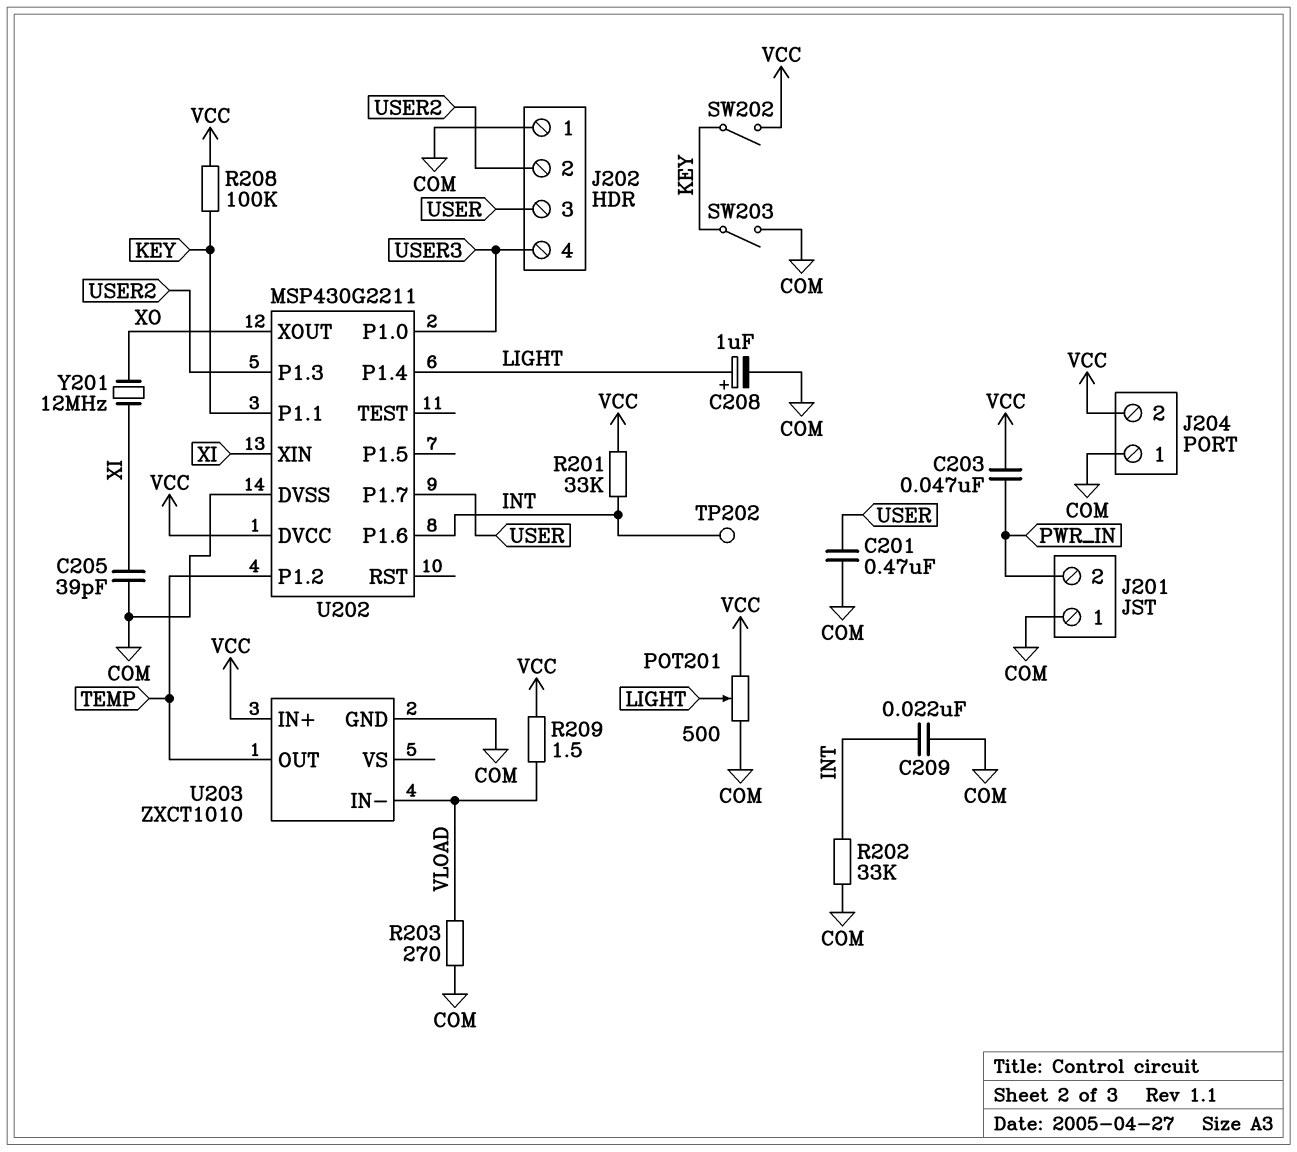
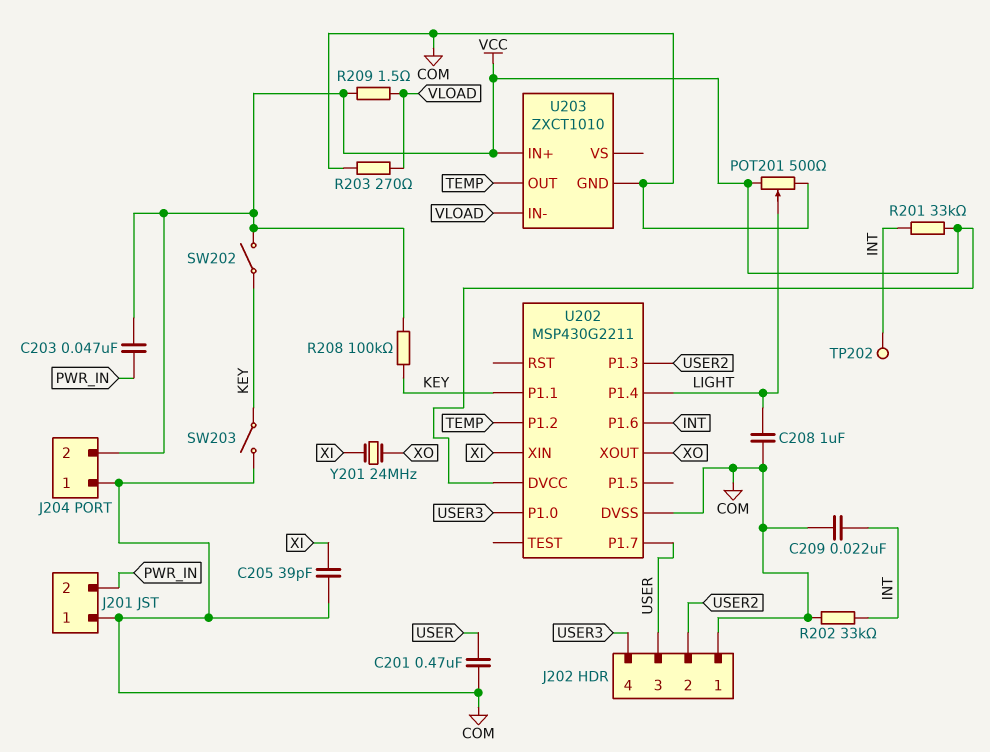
C208: 1uF (plus LIGHT, minus COM) -> 1uF (COM, LIGHT)
Y201: 12MHz (XI, XO) -> 24MHz (XI, XO)

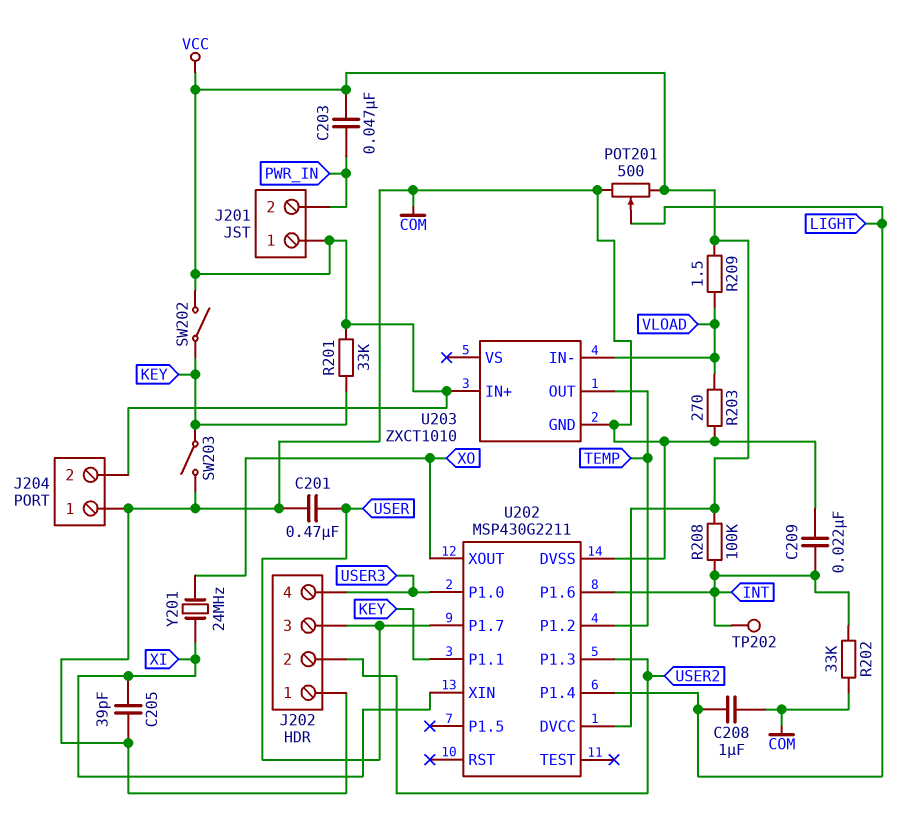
J201 pin 1: COM -> VCC
R201: 33k (INT, VCC) -> 33k (KEY, VCC)
R208: 100k (KEY, VCC) -> 100k (INT, VCC)

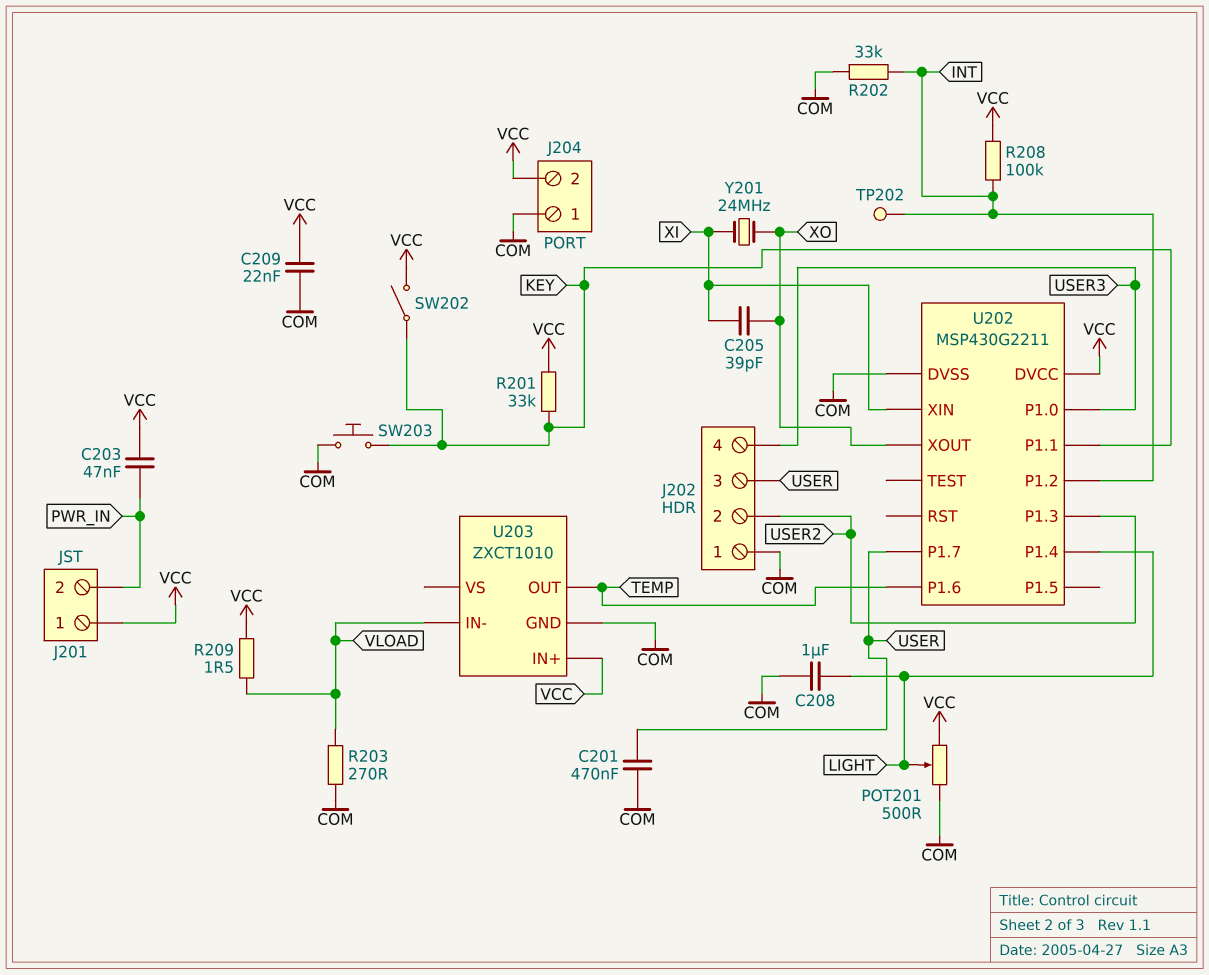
C205: 39pF (COM, XI) -> 39pF (XI, XO)
C209: 22nF (COM, INT) -> 22nF (COM, VCC)
SW203: switch (COM, KEY) -> button (COM, KEY)
U202 pin P1.2: TEMP -> INT
U202 pin P1.6: INT -> TEMP

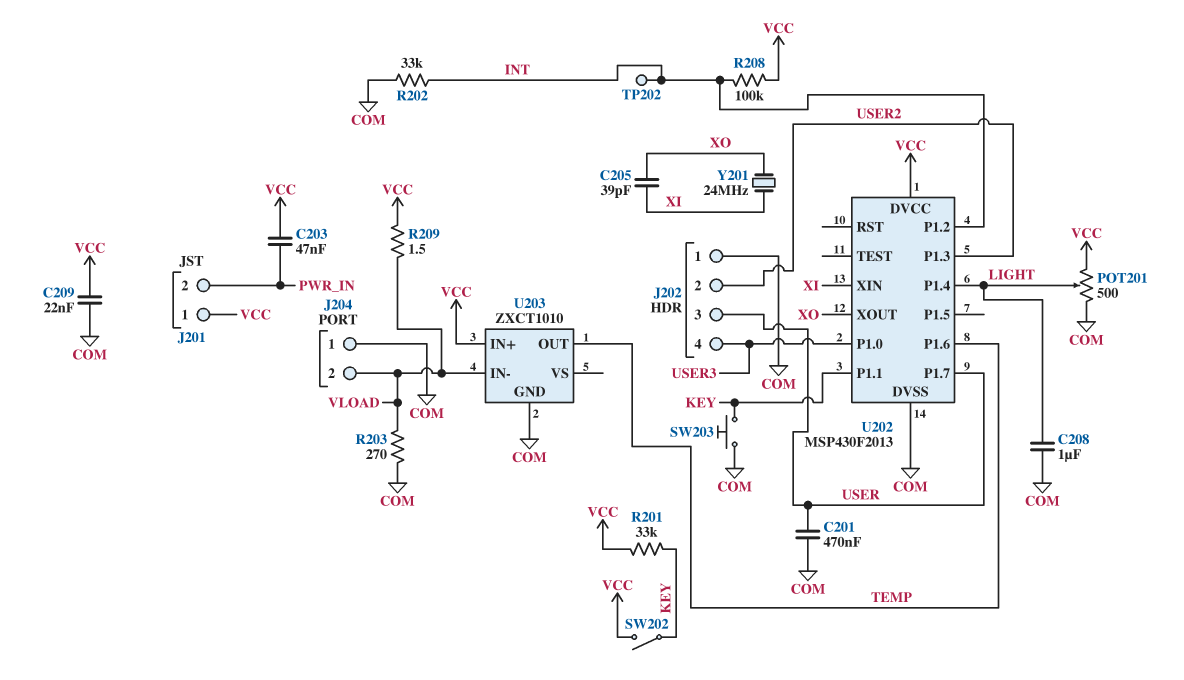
J204 pin 2: VCC -> VLOAD
U202: MSP430G2211 -> MSP430F2013

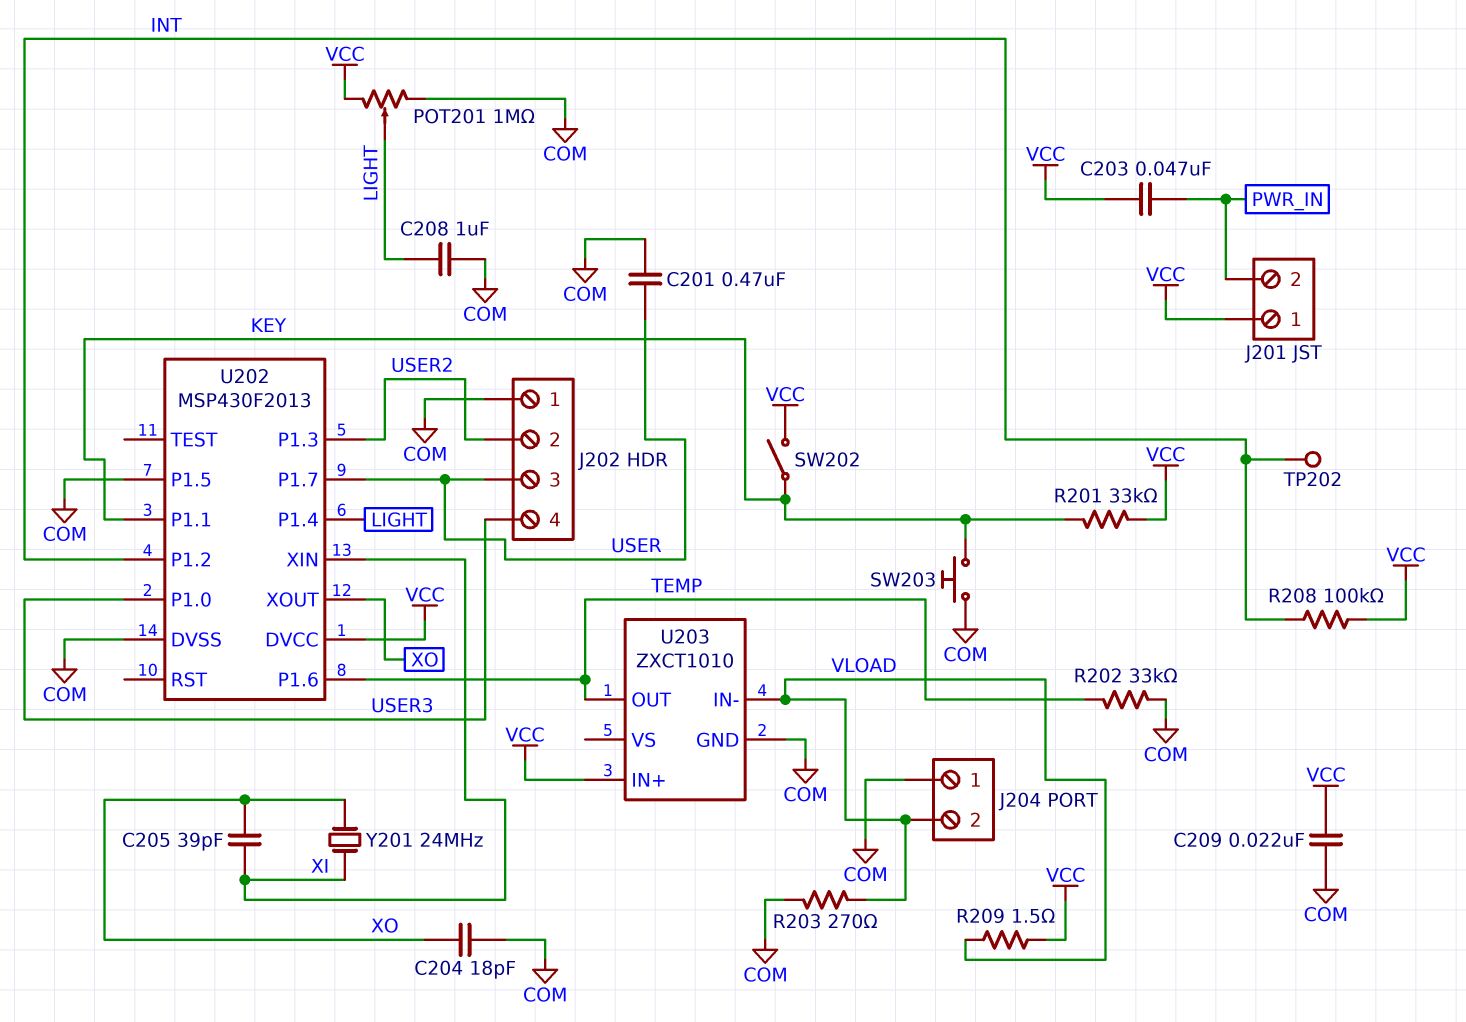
C204: none -> 18pF (COM, XO)
POT201: 500 (COM, VCC, wiper LIGHT) -> 1M (COM, VCC, wiper LIGHT)
R202: 33k (COM, INT) -> 33k (COM, TEMP)
U202 pin P1.5: none -> COM

